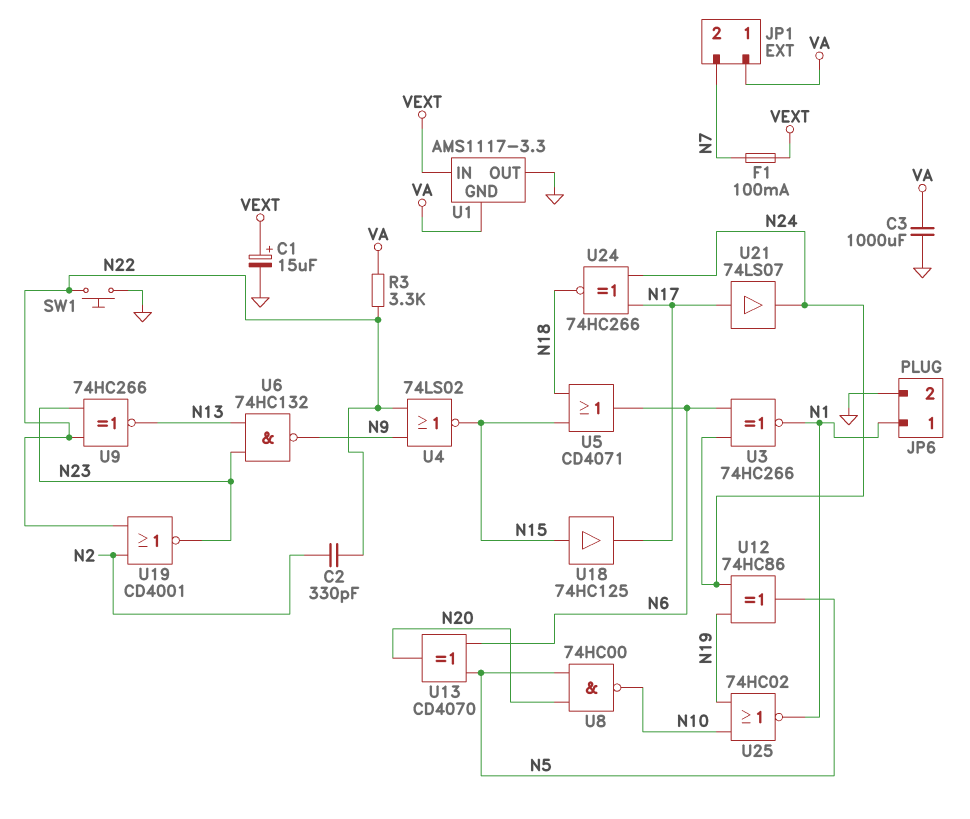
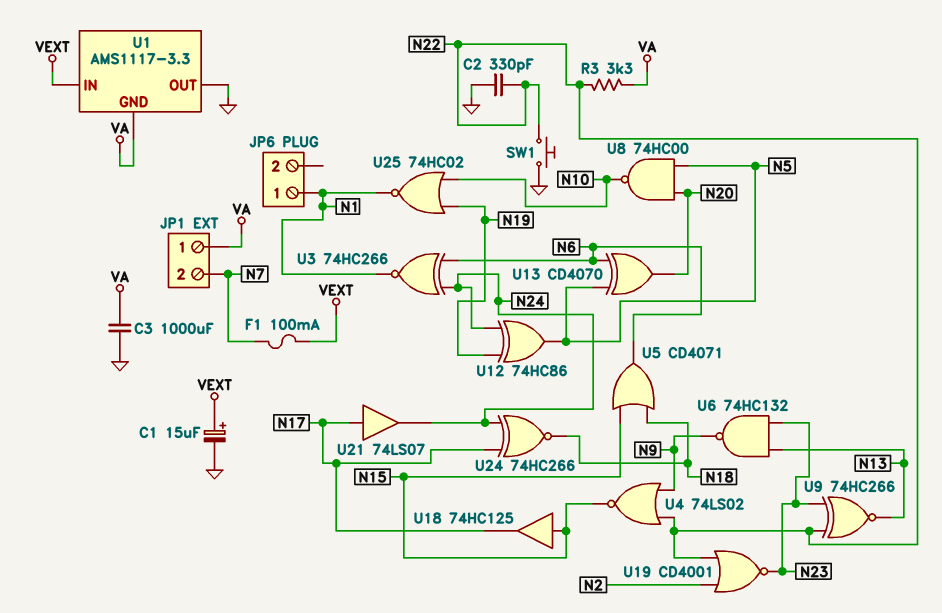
C2: 330pF (N2, N22) -> 330pF (GND, N22)
JP6 pin 2: GND -> none

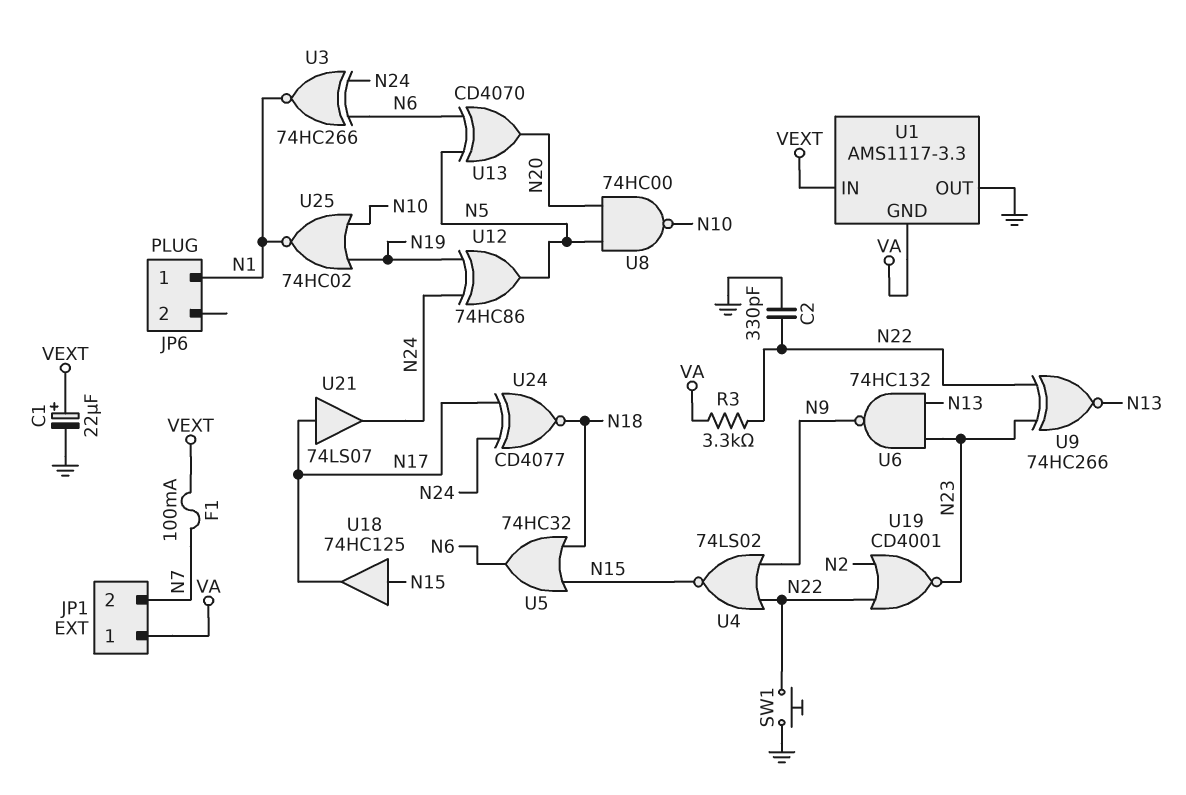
C1: 15uF (plus VEXT, minus GND) -> 22uF (plus VEXT, minus GND)
C3: 1000uF (GND, VA) -> none
U5: OR CD4071 (in N15, in N18, out N6) -> OR 74HC32 (in N15, in N18, out N6)
U24: XNOR 74HC266 (in N17, in N24, out N18) -> XNOR CD4077 (in N17, in N24, out N18)

